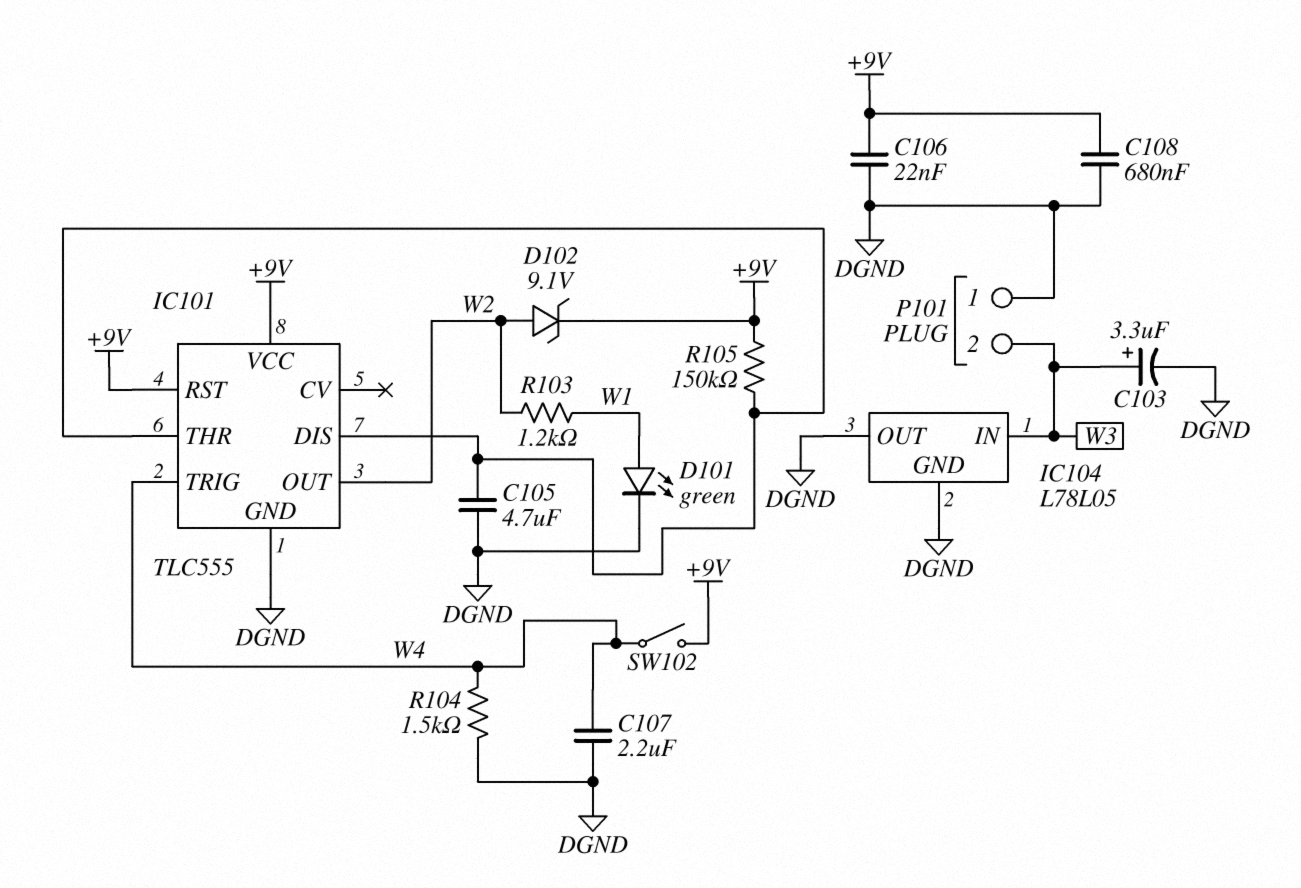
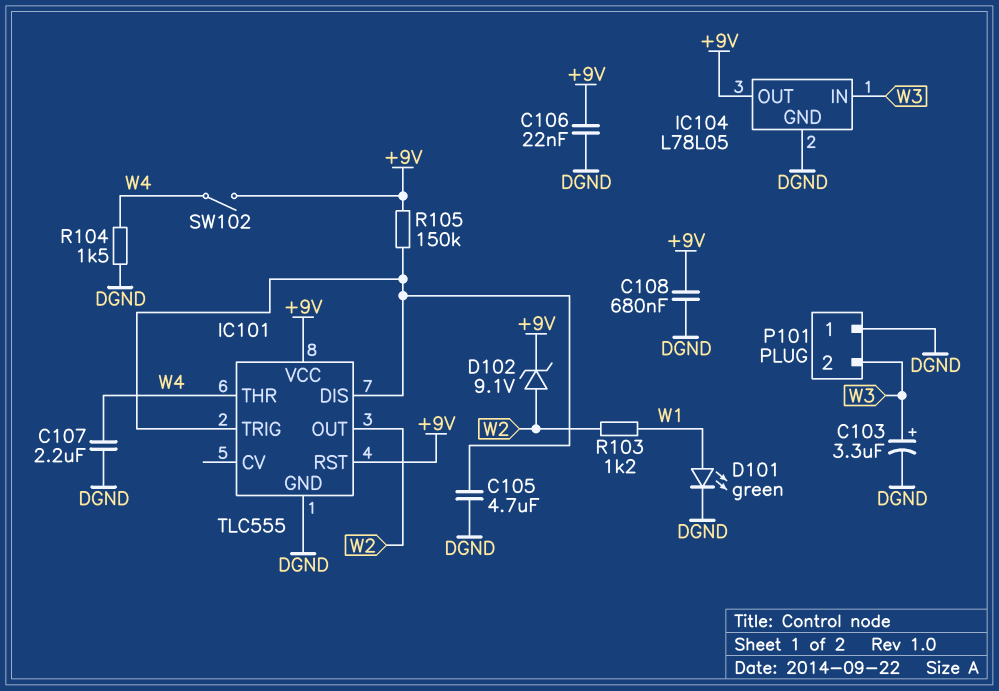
IC101 pin THR: IC101/DIS -> W4
IC101 pin TRIG: W4 -> IC101/DIS
IC104 pin OUT: DGND -> +9V

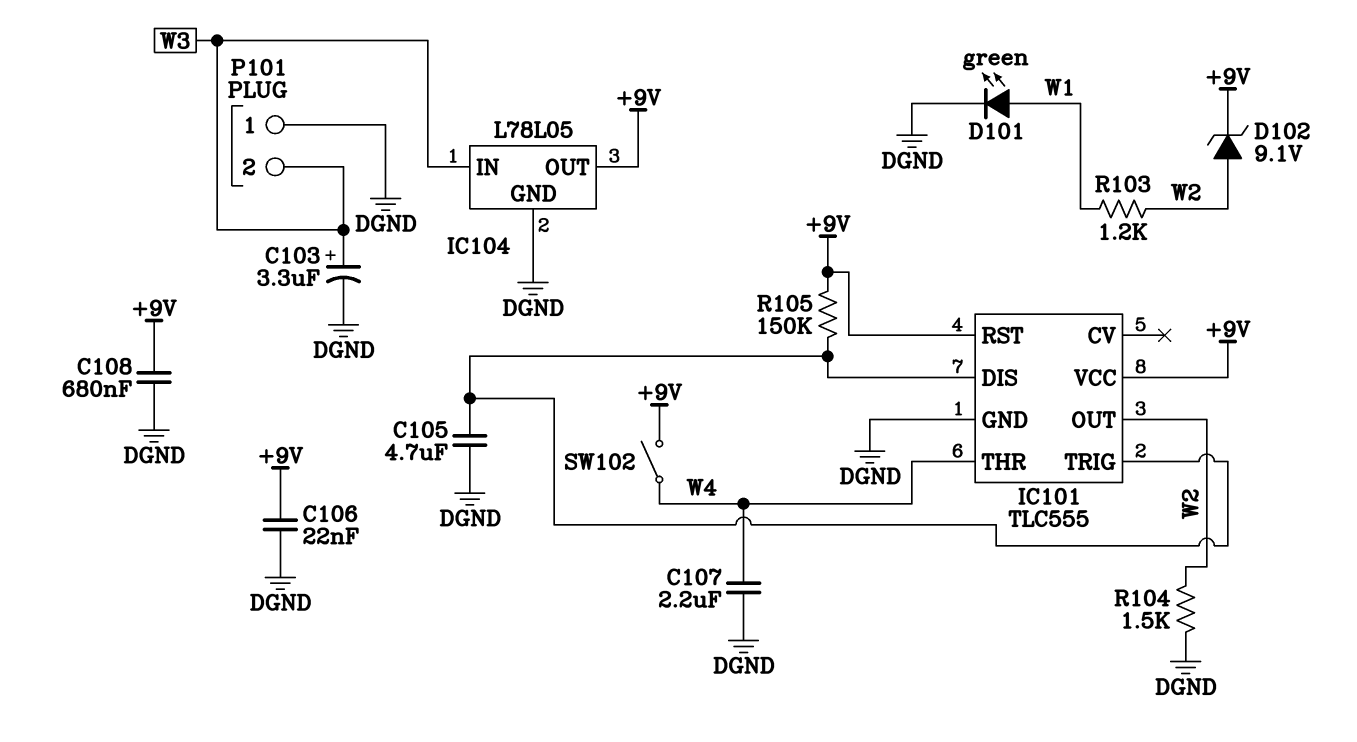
R104: 1.5k (DGND, W4) -> 1.5k (DGND, W2)

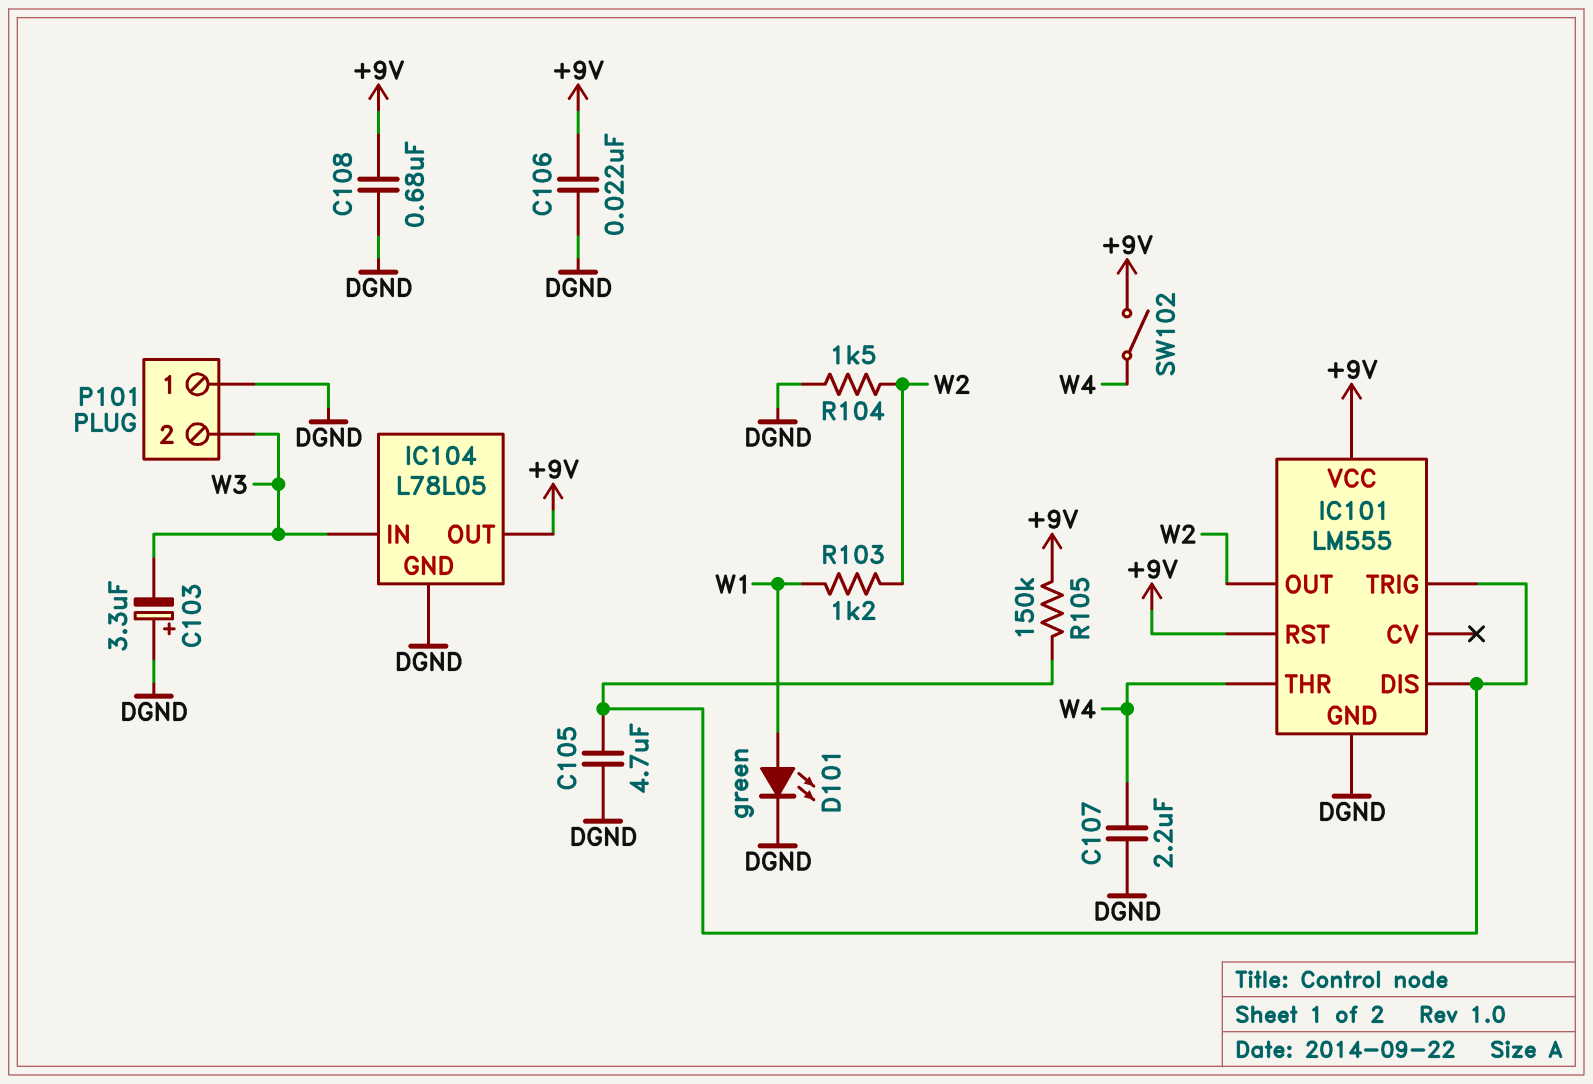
C103: 3.3uF (plus W3, minus DGND) -> 3.3uF (plus DGND, minus W3)
D102: zener 9.1V (A W2, K +9V) -> none
IC101: TLC555 -> LM555

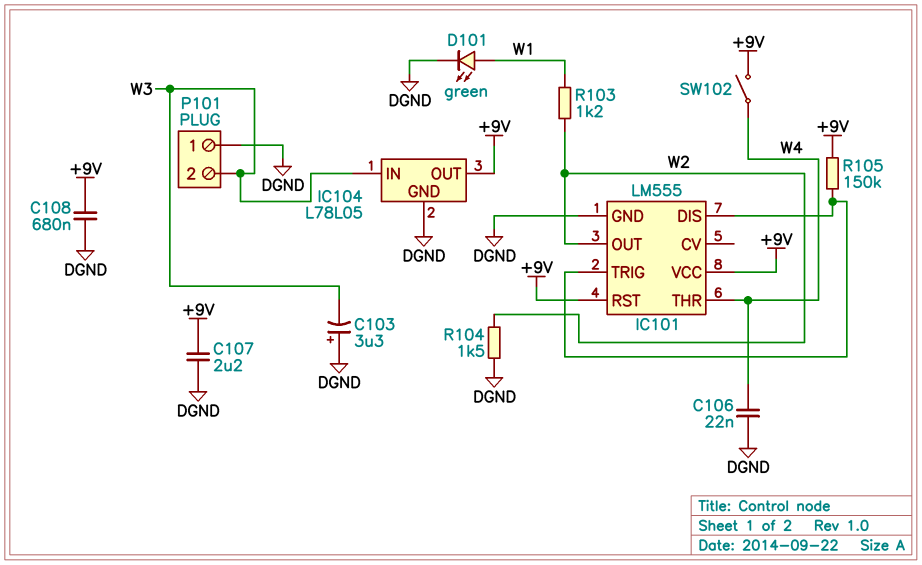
C105: 4.7uF (DGND, IC101/DIS) -> none
C106: 22nF (+9V, DGND) -> 22nF (DGND, W4)
C107: 2.2uF (DGND, W4) -> 2.2uF (+9V, DGND)

